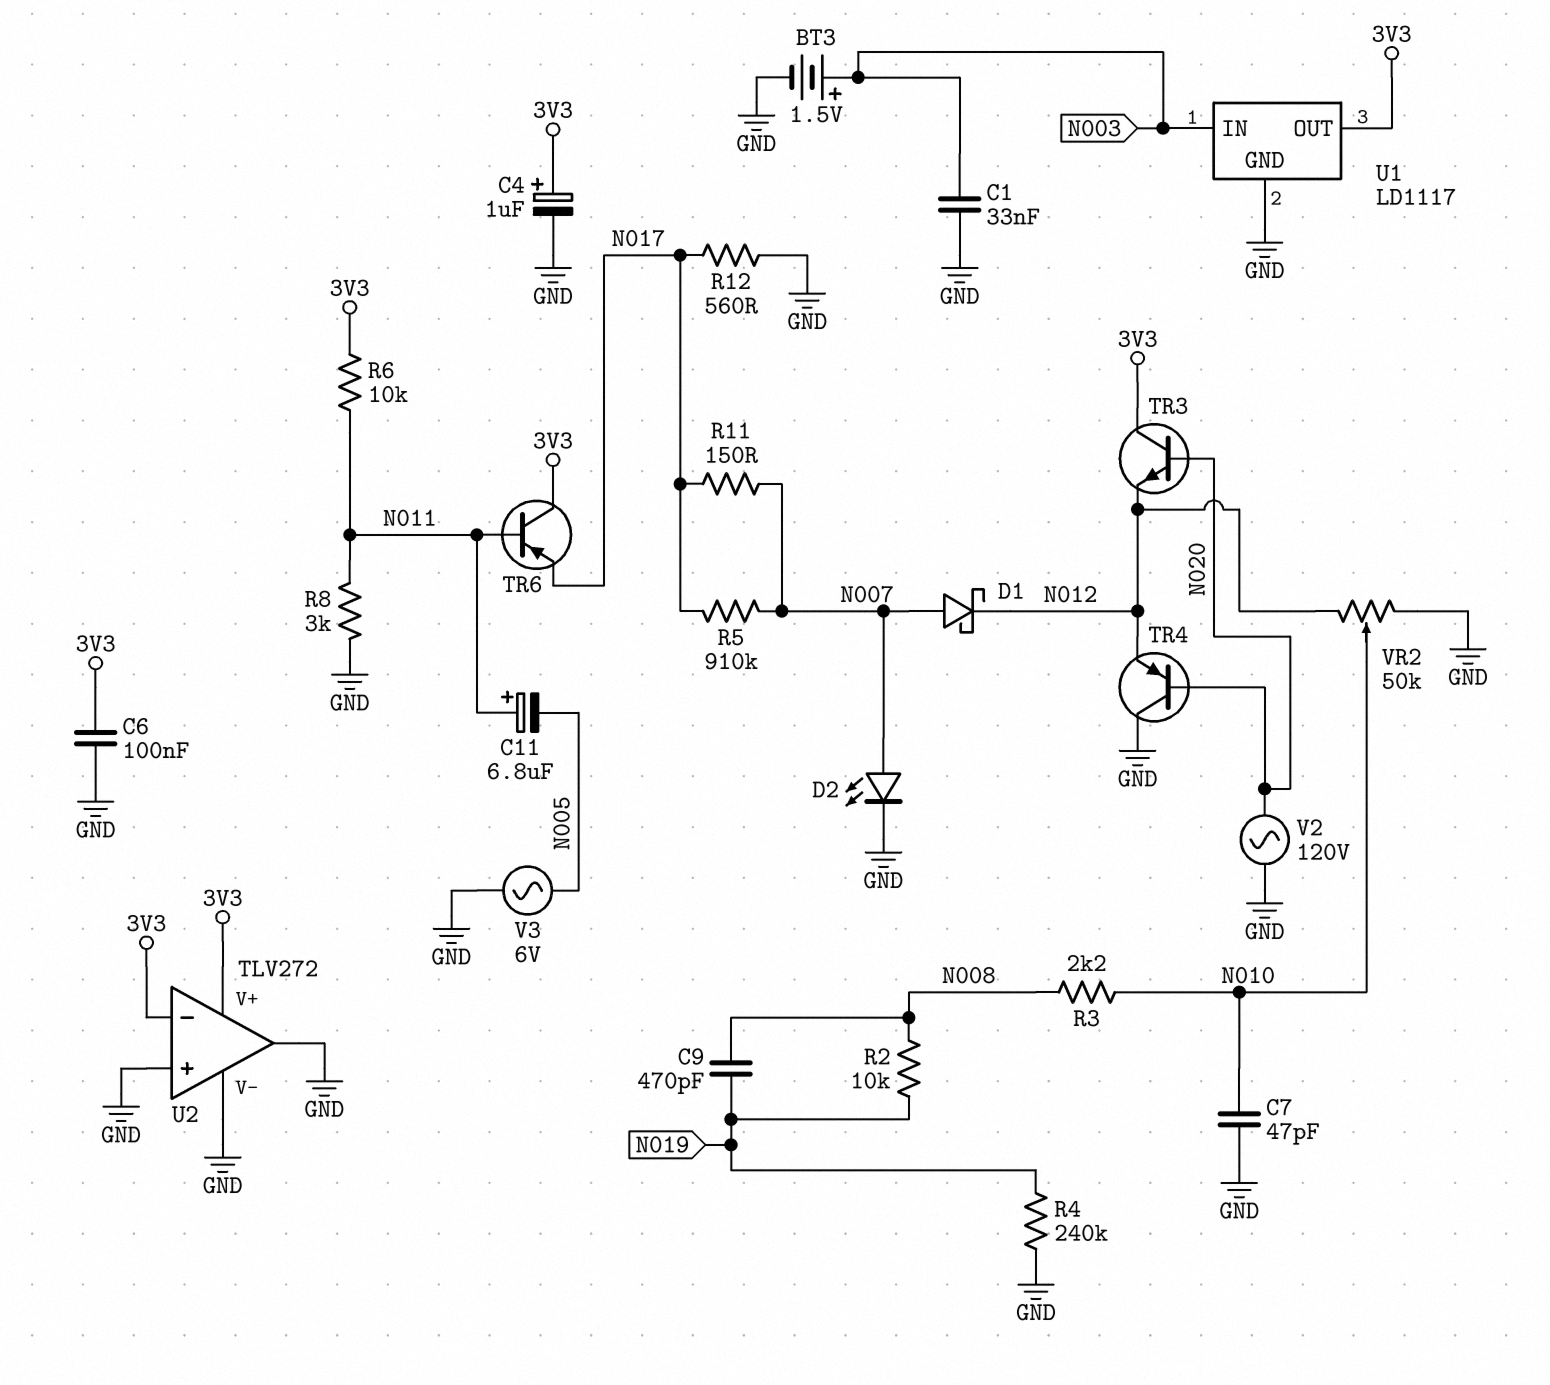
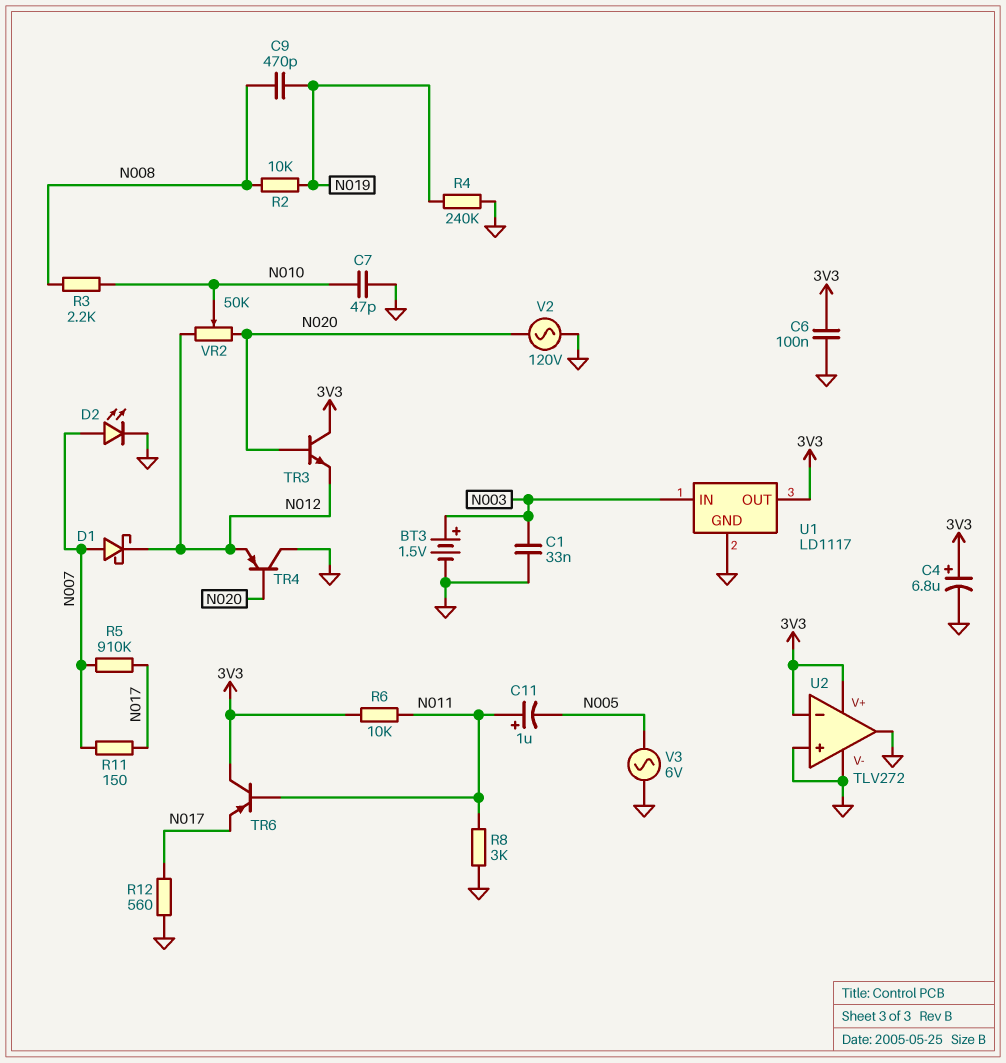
C4: 1uF (plus 3V3, minus GND) -> 6.8uF (plus 3V3, minus GND)
C11: 6.8uF (plus N011, minus N005) -> 1uF (plus N011, minus N005)
VR2: 50k (GND, N012, wiper N010) -> 50k (N012, N020, wiper N010)

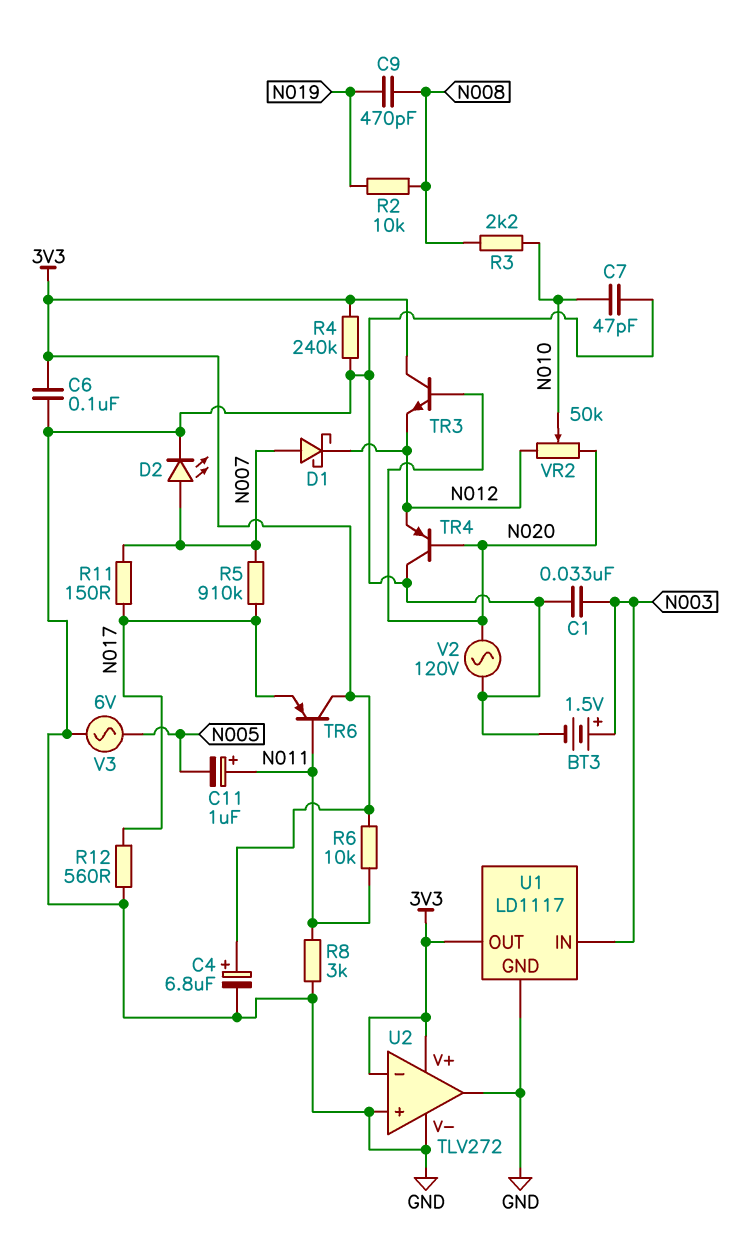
R4: 240k (GND, N019) -> 240k (3V3, GND)

